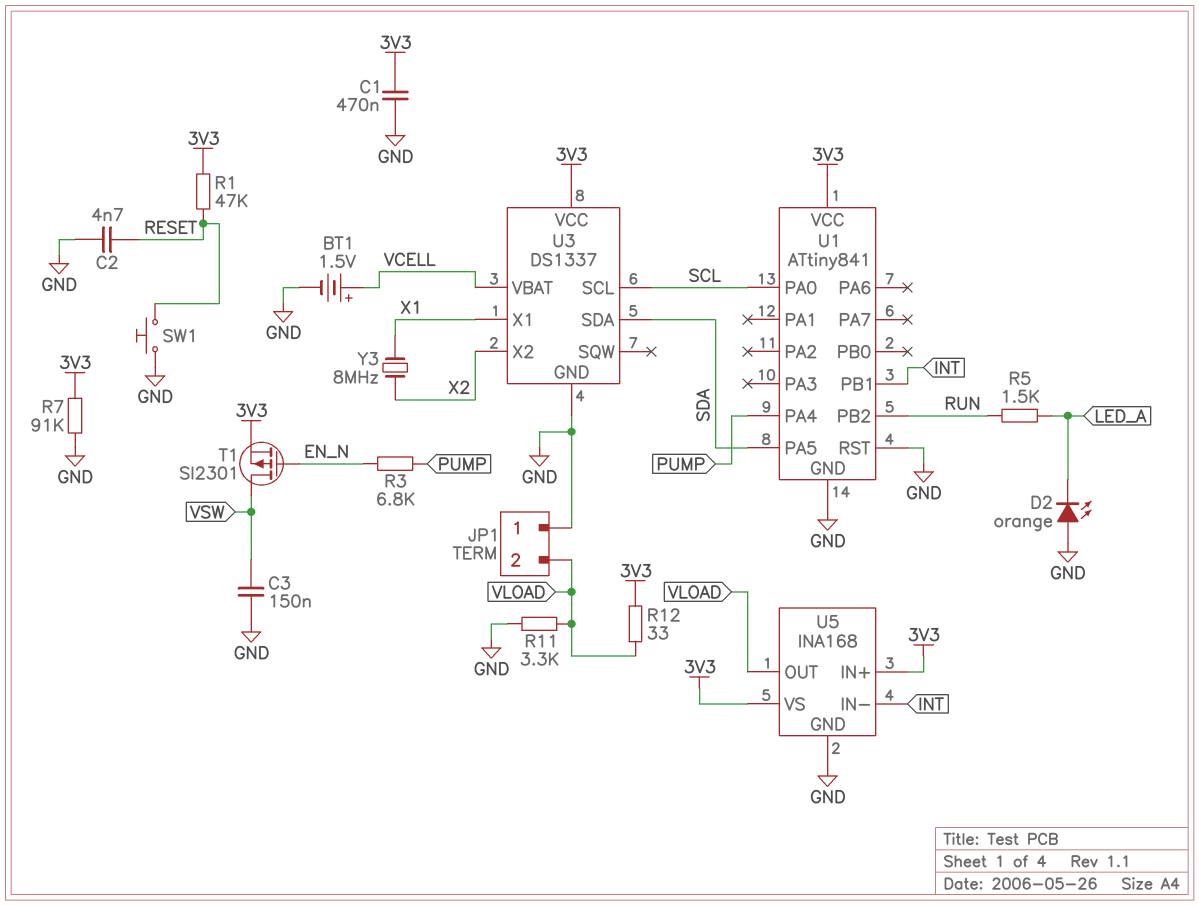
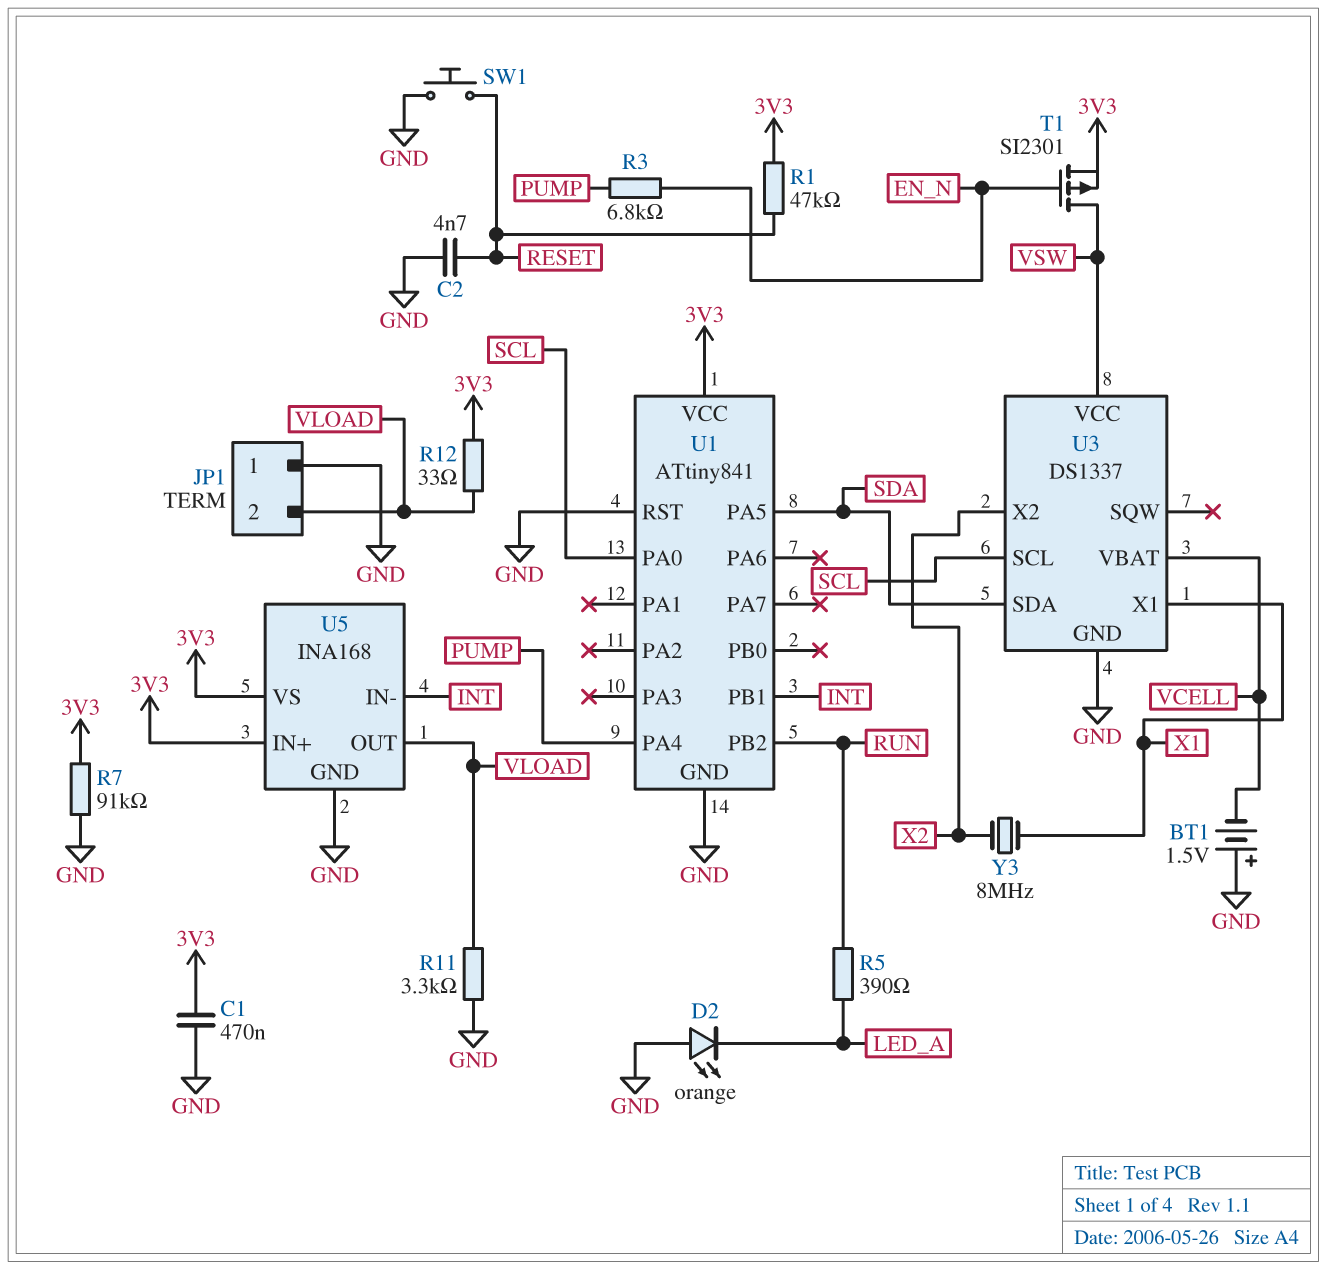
BT1: 1.5V (plus VCELL, minus GND) -> 1.5V (plus GND, minus VCELL)
C3: 150nF (GND, VSW) -> none
R5: 1.5k (LED_A, RUN) -> 390 (LED_A, RUN)
U3 pin VCC: 3V3 -> VSW

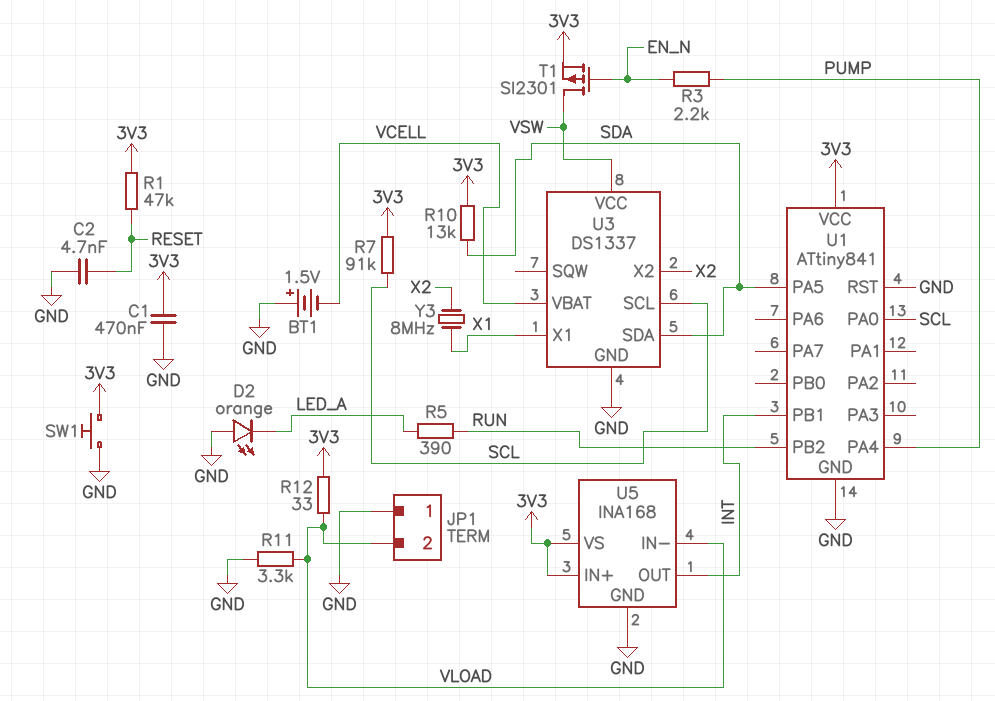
R3: 6.8k (EN_N, PUMP) -> 2.2k (EN_N, PUMP)
R7: 91k (3V3, GND) -> 91k (3V3, SCL)
R10: none -> 13k (3V3, SDA)
SW1: button (GND, RESET) -> button (3V3, GND)
U5 pin IN-: INT -> VLOAD
U5 pin OUT: VLOAD -> INT

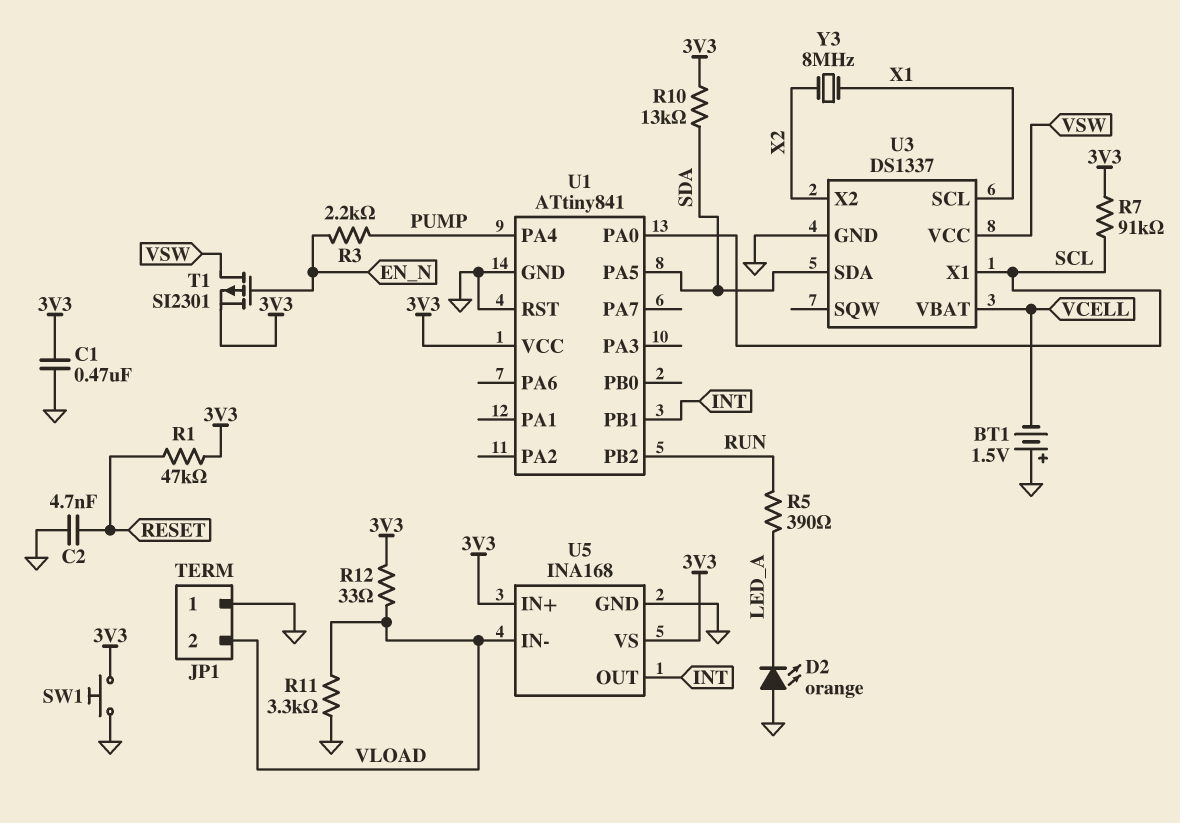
U3 pin SCL: SCL -> X1
U3 pin X1: X1 -> SCL

